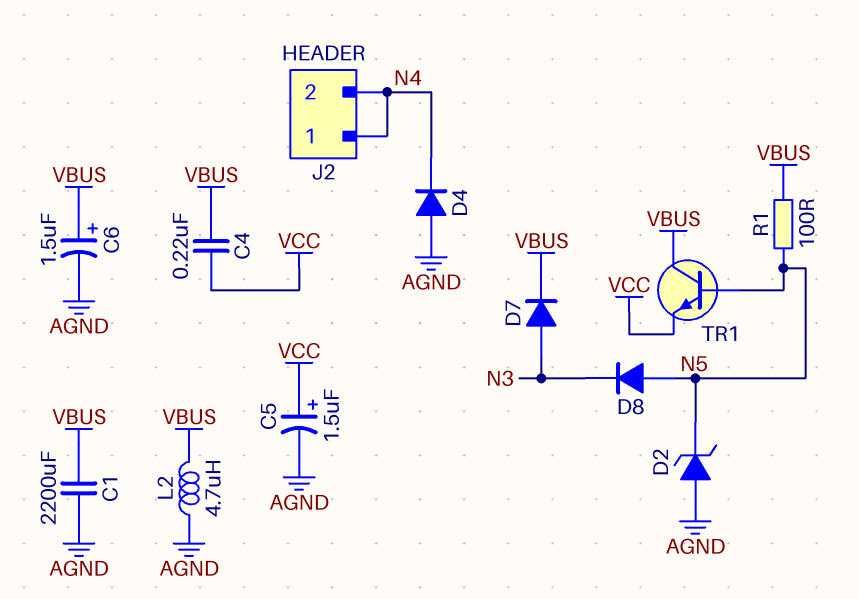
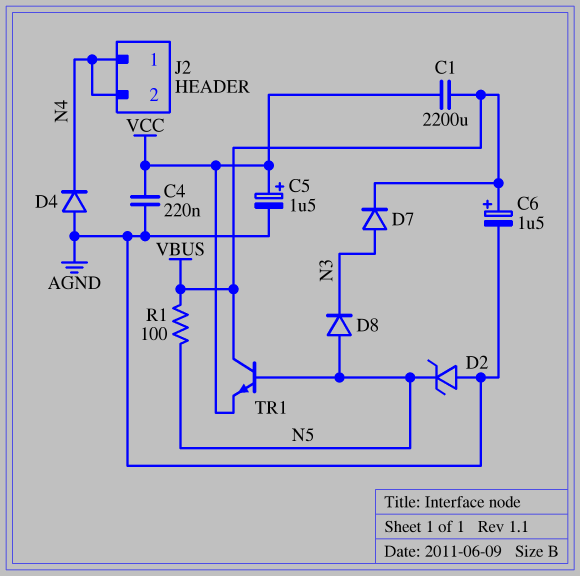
C1: 2200uF (AGND, VBUS) -> 2200uF (VBUS, VCC)
C4: 220nF (VBUS, VCC) -> 220nF (AGND, VCC)
L2: 4.7uH (AGND, VBUS) -> none

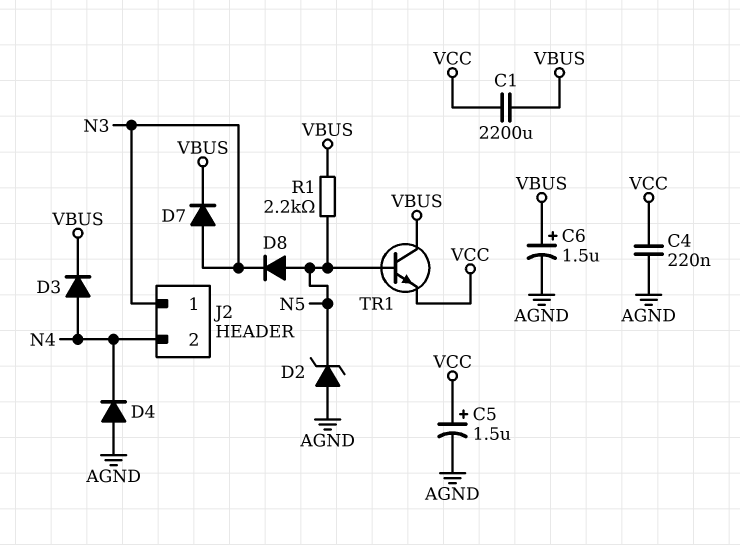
D3: none -> diode (A N4, K VBUS)
J2 pin 1: N4 -> N3
R1: 100 (N5, VBUS) -> 2.2k (N5, VBUS)

